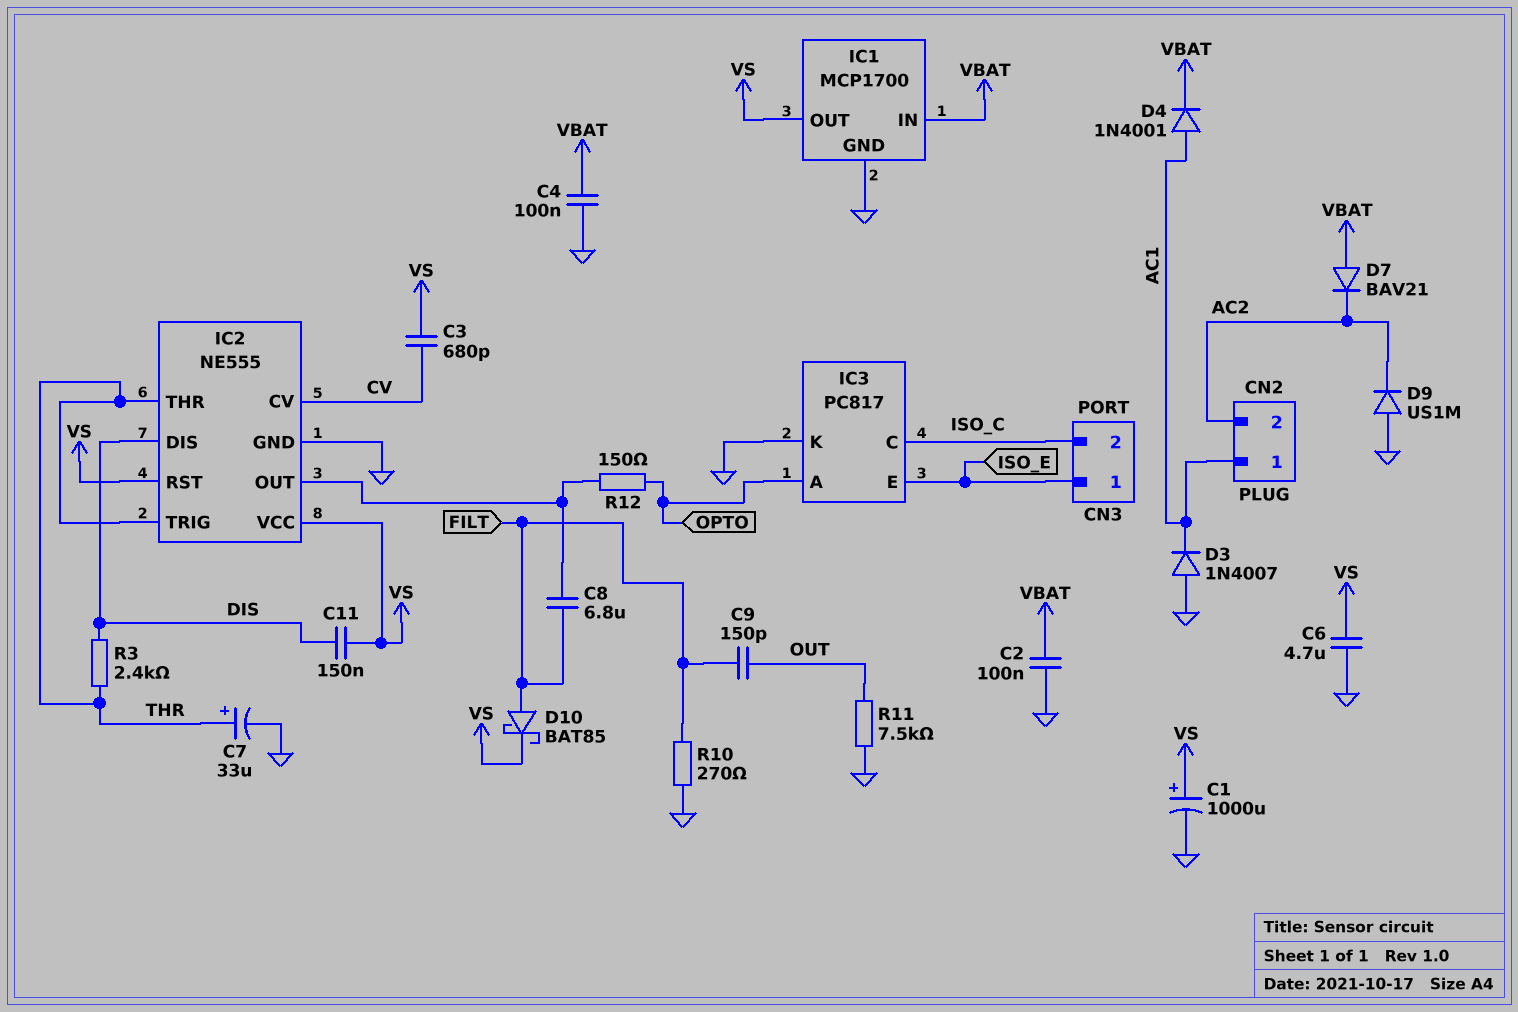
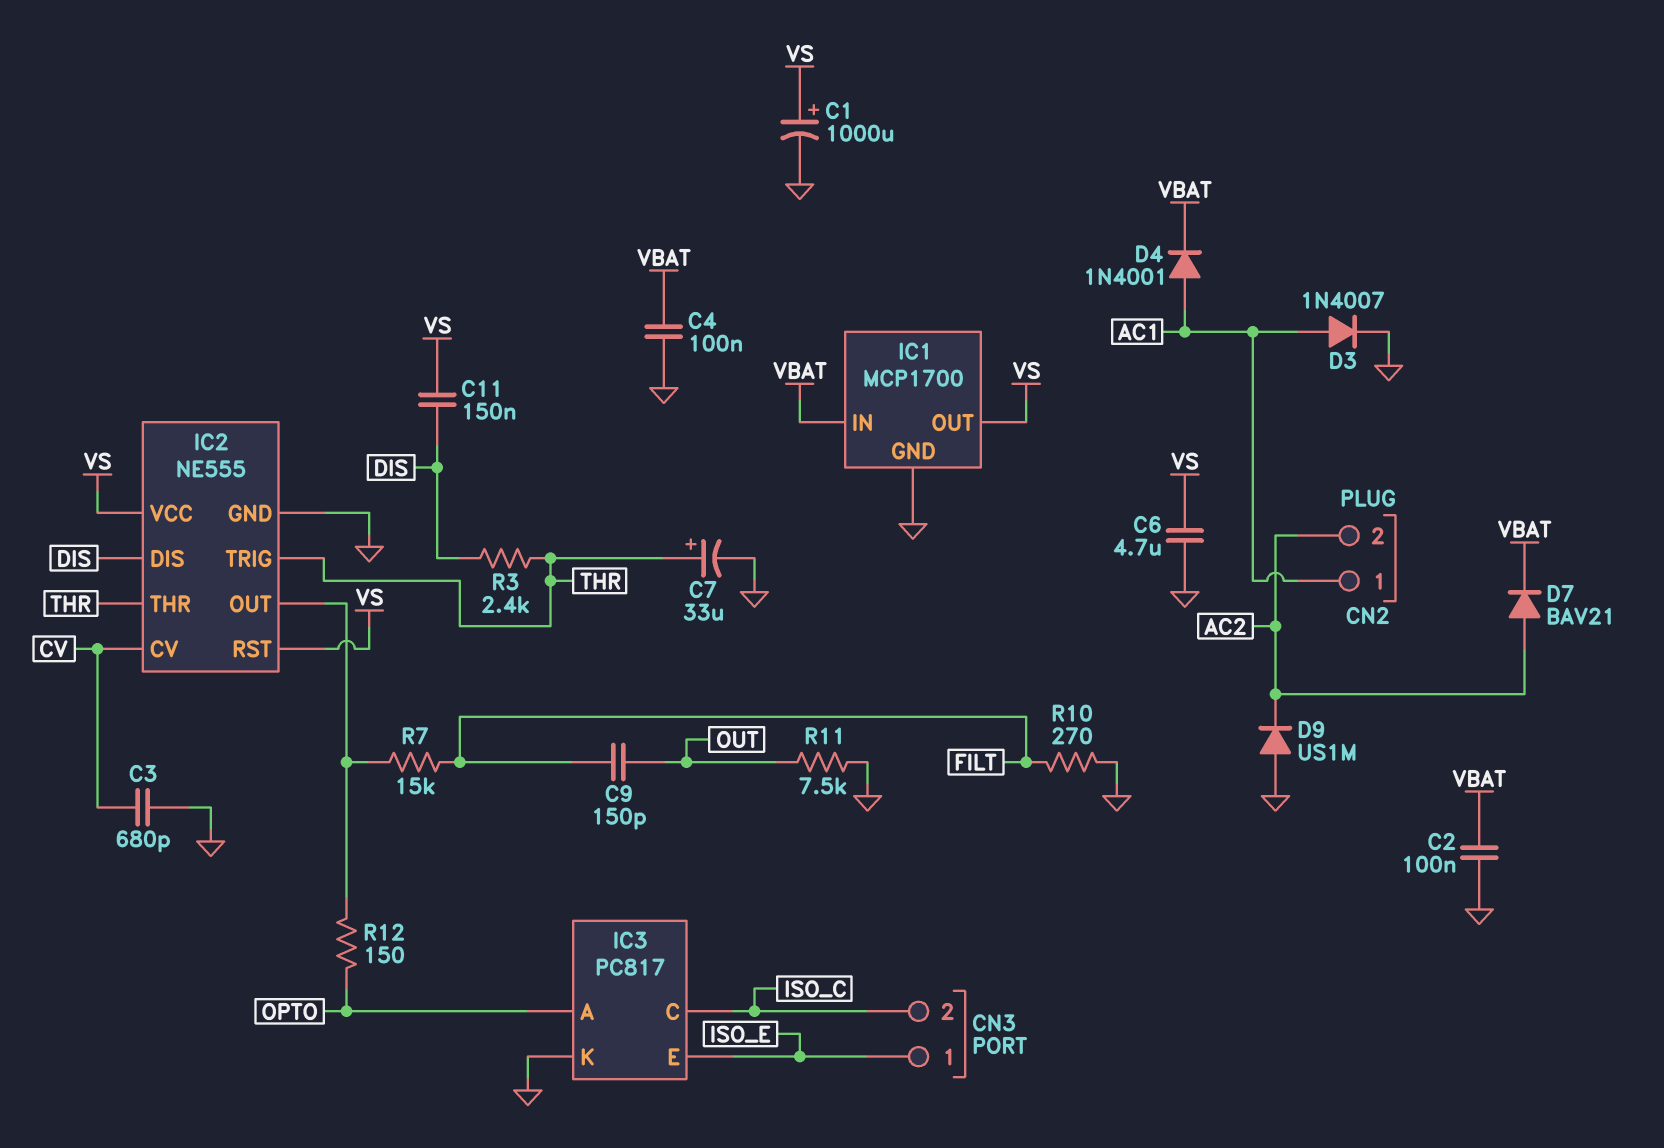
C3: 680pF (CV, VS) -> 680pF (CV, GND)
C8: 6.8uF (FILT, IC2/OUT) -> none
D3: diode 1N4007 (A GND, K AC1) -> diode 1N4007 (A AC1, K GND)
D7: diode BAV21 (A VBAT, K AC2) -> diode BAV21 (A AC2, K VBAT)
D10: schottky BAT85 (A FILT, K VS) -> none
R7: none -> 15k (FILT, IC2/OUT)

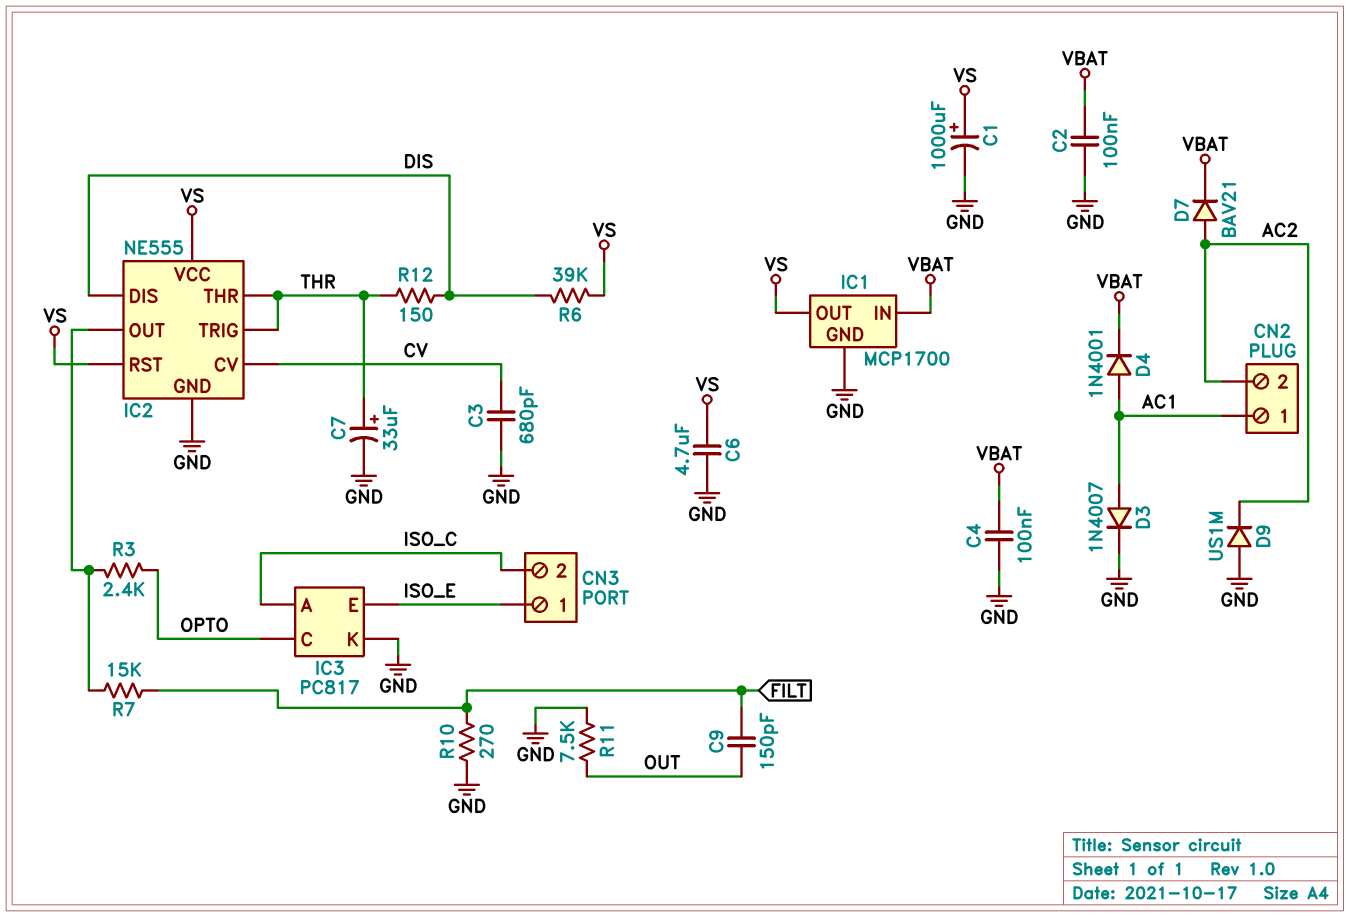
C11: 150nF (DIS, VS) -> none
IC3 pin A: OPTO -> ISO_C
IC3 pin C: ISO_C -> OPTO
R3: 2.4k (DIS, THR) -> 2.4k (IC2/OUT, OPTO)
R6: none -> 39k (DIS, VS)
R12: 150 (IC2/OUT, OPTO) -> 150 (DIS, THR)

